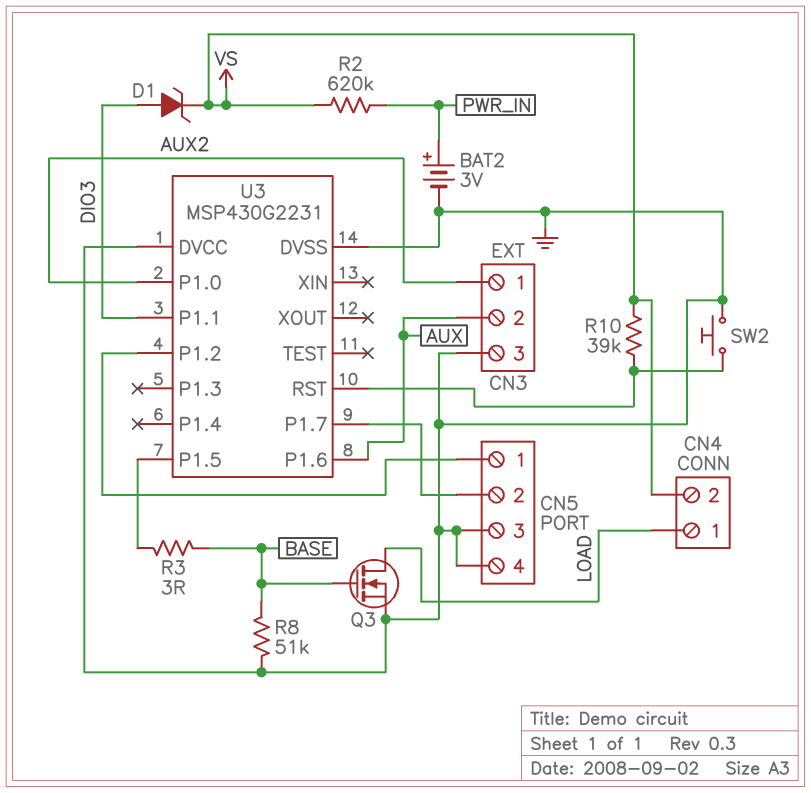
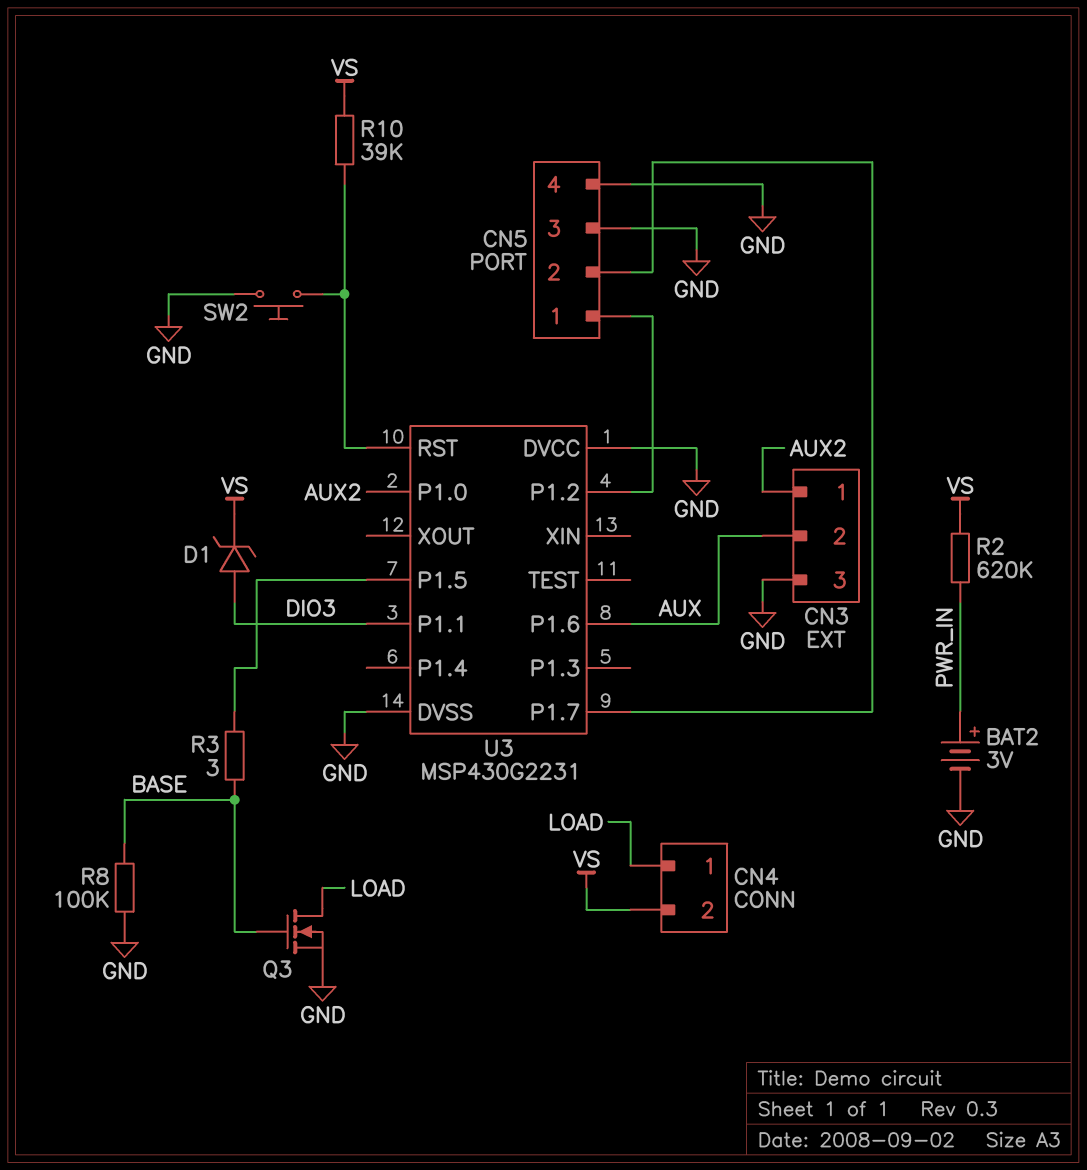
R8: 51k (BASE, GND) -> 100k (BASE, GND)

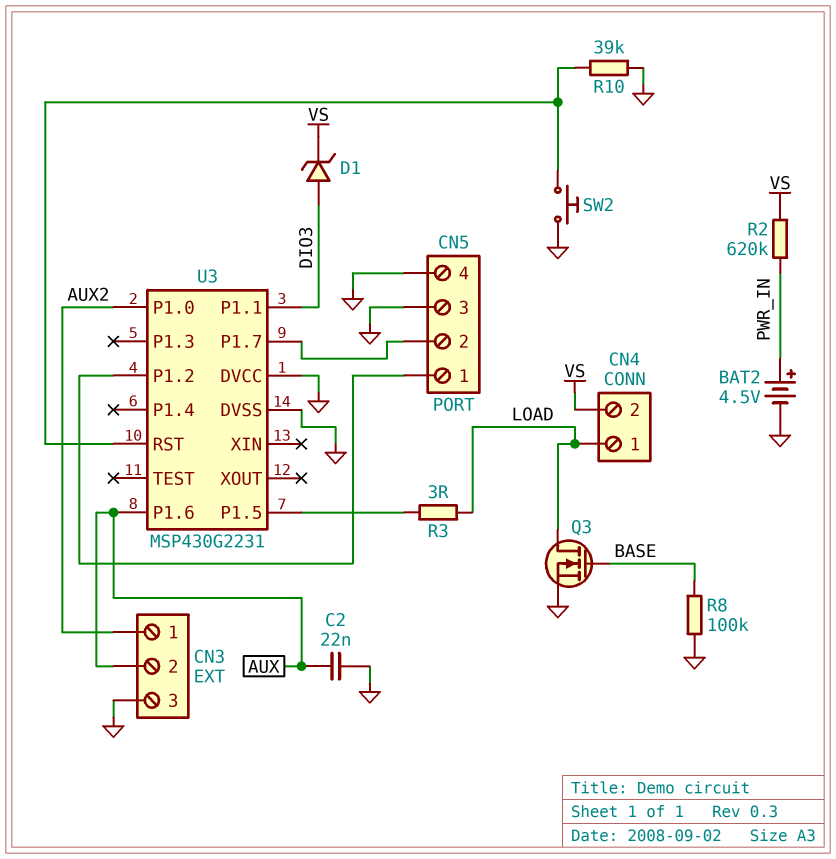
BAT2: 3V (plus PWR_IN, minus GND) -> 4.5V (plus PWR_IN, minus GND)
C2: none -> 22nF (AUX, GND)
R3: 3 (BASE, U3/P1.5) -> 3 (LOAD, U3/P1.5)
R10: 39k (U3/RST, VS) -> 39k (GND, U3/RST)

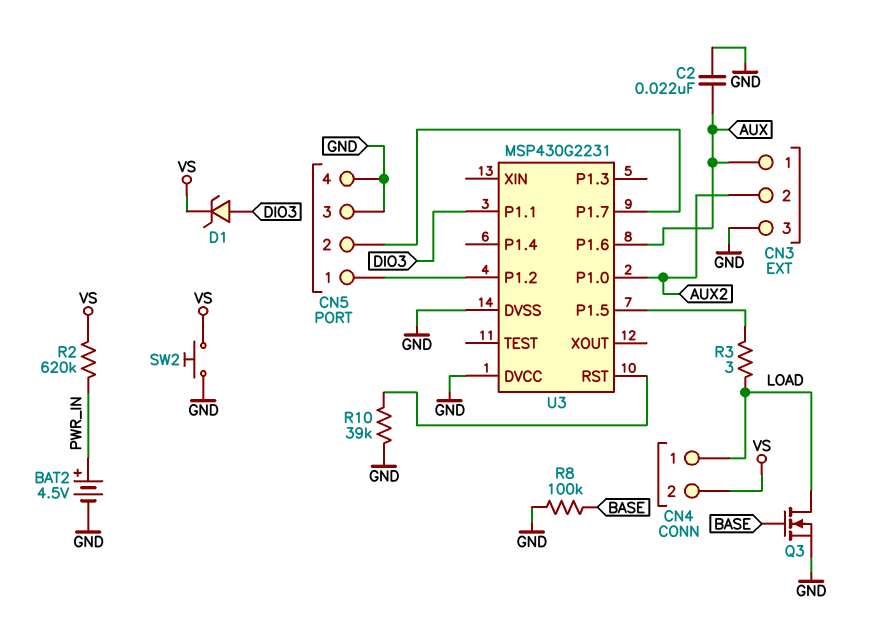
CN3 pin 1: AUX2 -> AUX
CN3 pin 2: AUX -> AUX2
SW2: button (GND, U3/RST) -> button (GND, VS)

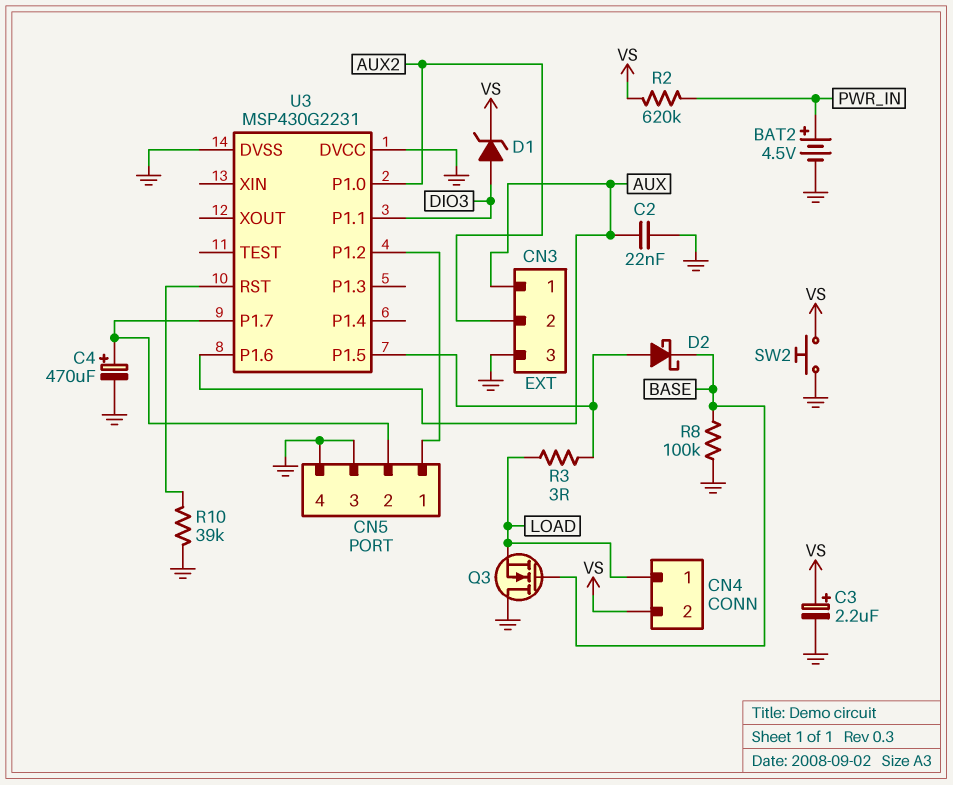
C3: none -> 2.2uF (plus VS, minus GND)
C4: none -> 470uF (plus CN5/2, minus GND)
D2: none -> schottky (A U3/P1.5, K BASE)
Q3: NMOS (G BASE, D LOAD, S GND) -> NMOS (G BASE, D GND, S LOAD)

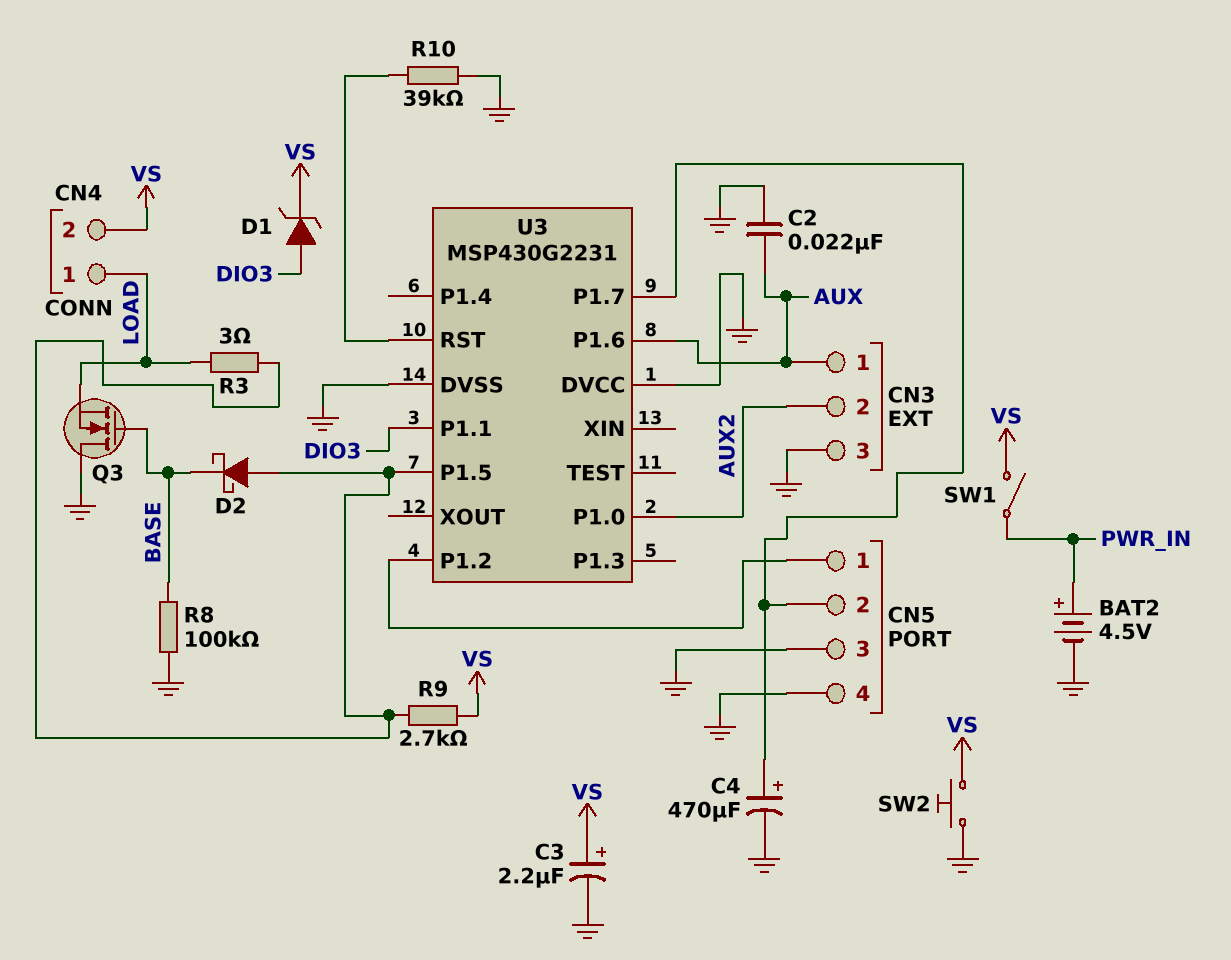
R2: 620k (PWR_IN, VS) -> none
R9: none -> 2.7k (U3/P1.5, VS)
SW1: none -> switch (PWR_IN, VS)

